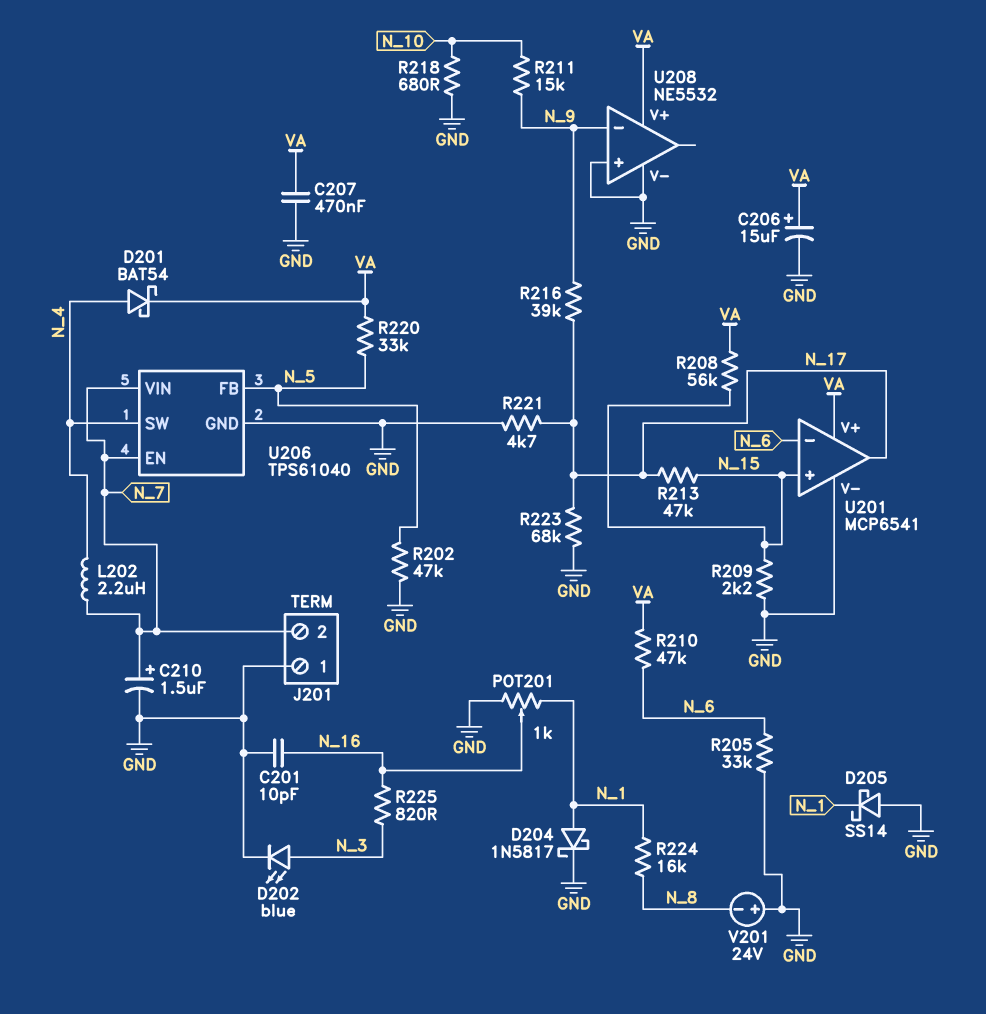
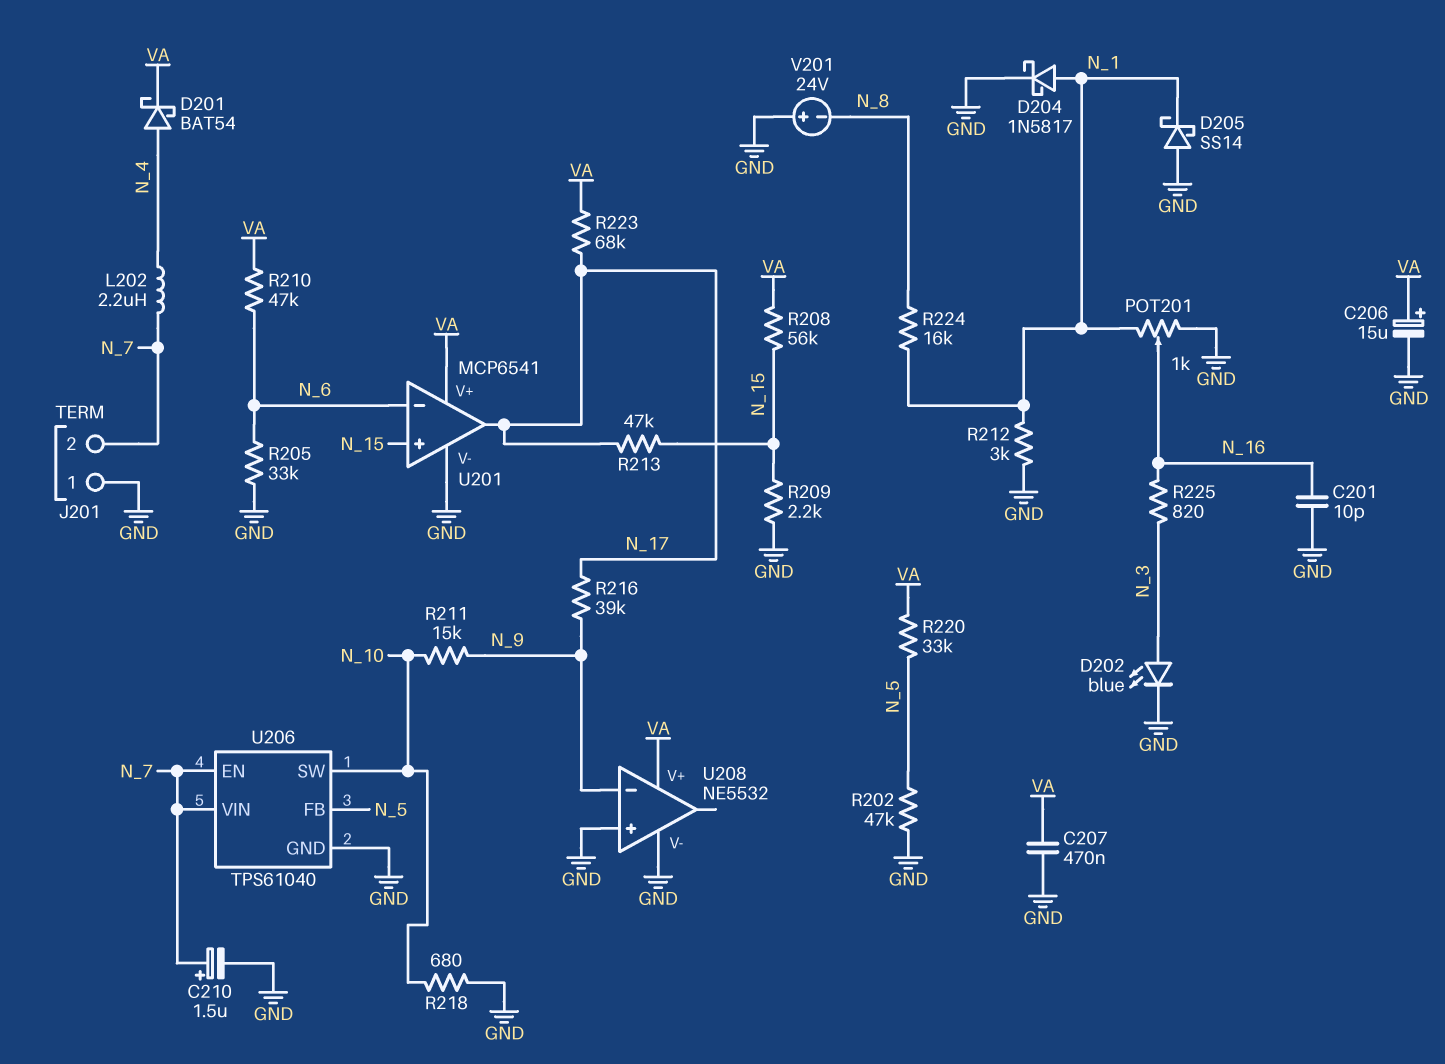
R212: none -> 3k (GND, N_1)
R221: 4.7k (GND, N_17) -> none
R223: 68k (GND, N_17) -> 68k (N_17, VA)
U206 pin SW: N_4 -> N_10

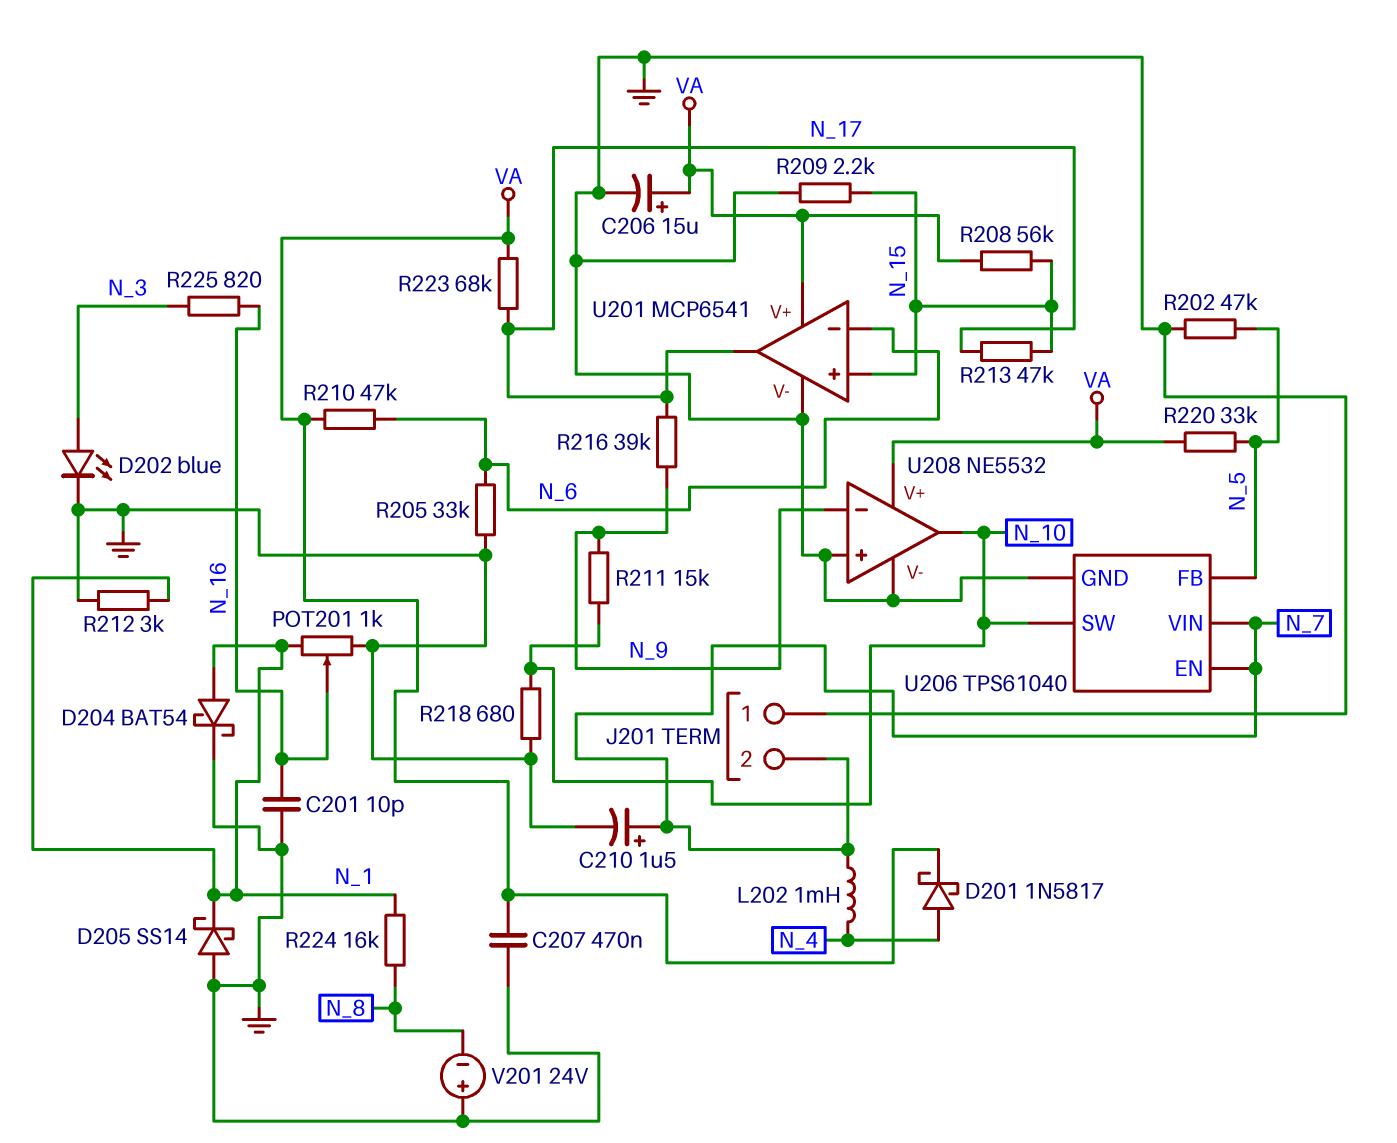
D201: schottky BAT54 (A N_4, K VA) -> schottky 1N5817 (A N_4, K VA)
D204: schottky 1N5817 (A N_1, K GND) -> schottky BAT54 (A N_1, K GND)
L202: 2.2uH (N_4, N_7) -> 1mH (N_4, N_7)
U208 pin out: none -> N_10

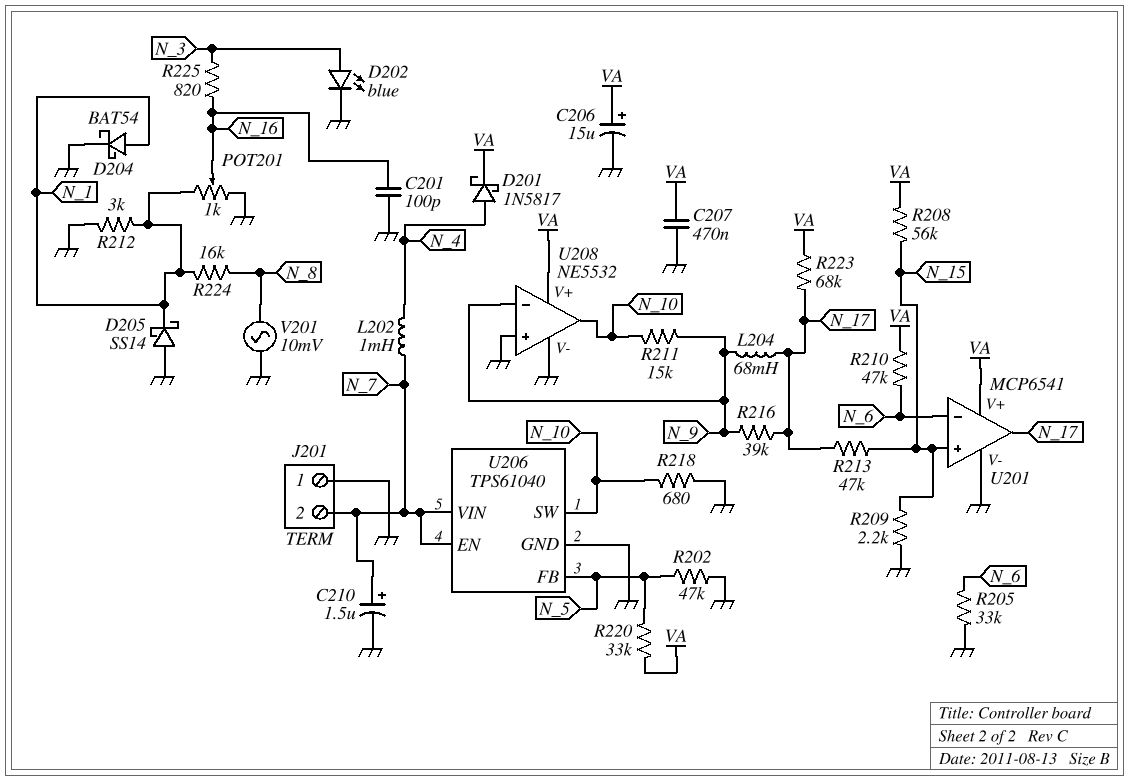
C201: 10pF (GND, N_16) -> 100pF (GND, N_16)
L204: none -> 68mH (N_9, N_17)
V201: 24V (plus GND, minus N_8) -> AC 10mV (GND, N_8)

